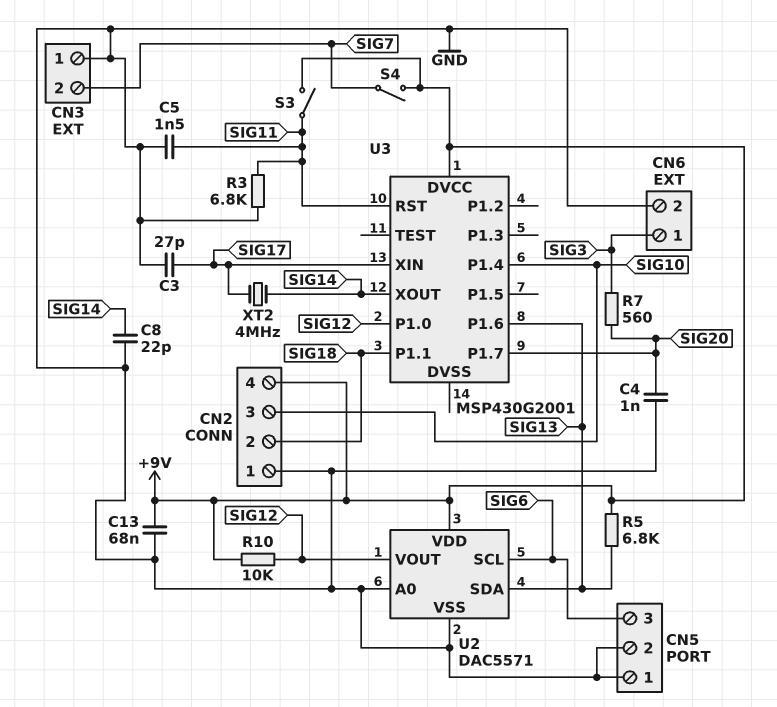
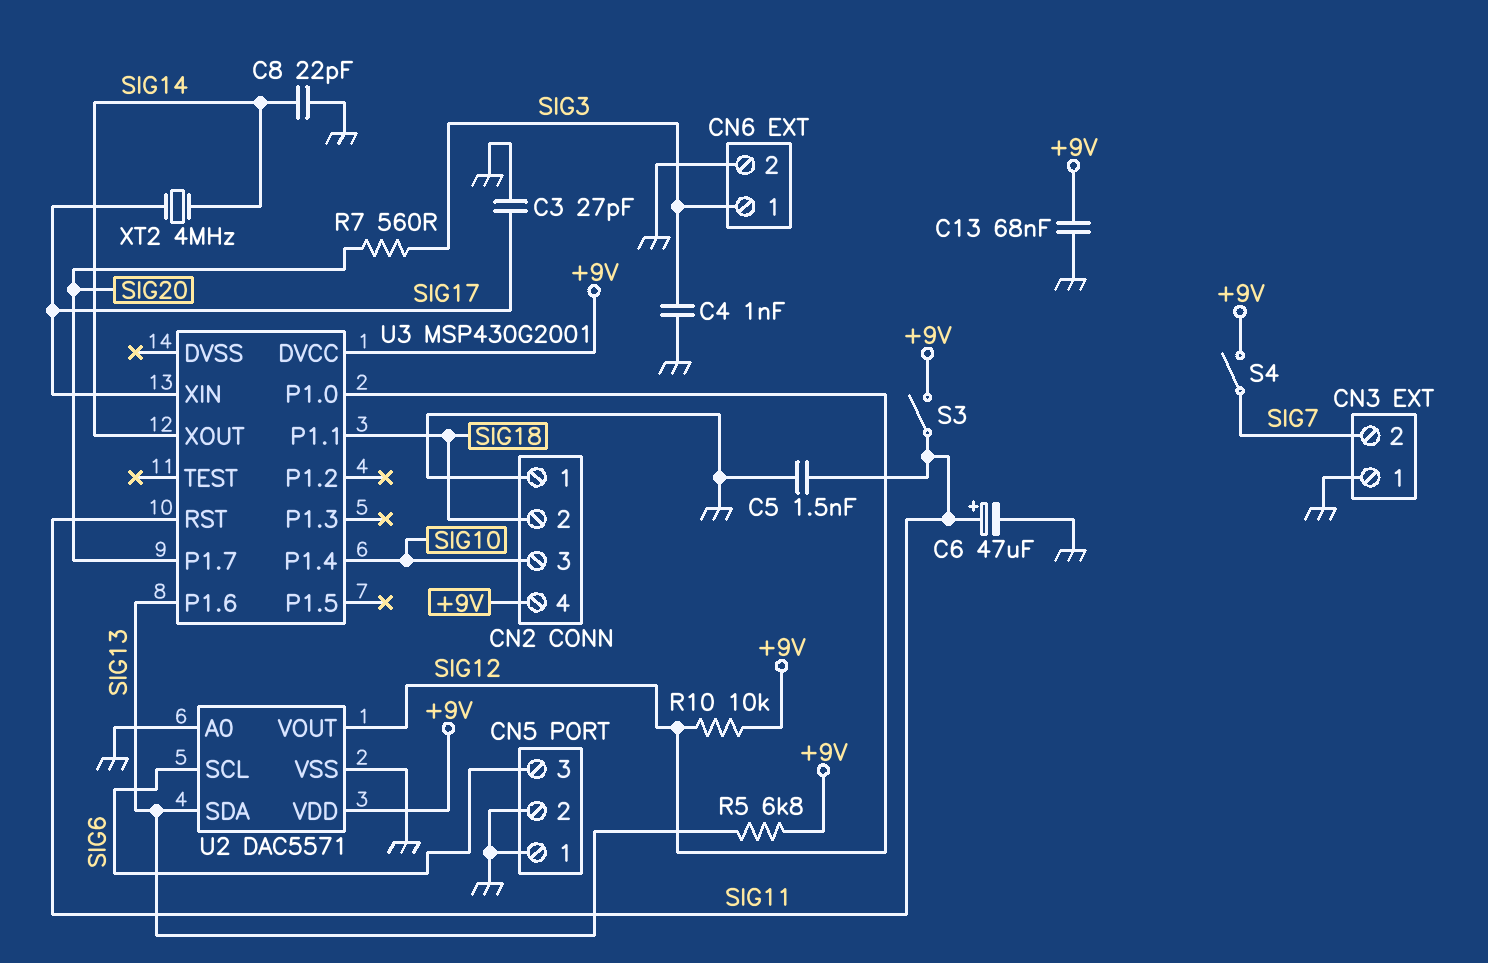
C4: 1nF (GND, SIG20) -> 1nF (GND, SIG3)
C6: none -> 47uF (plus SIG11, minus GND)
R3: 6.8k (GND, SIG11) -> none

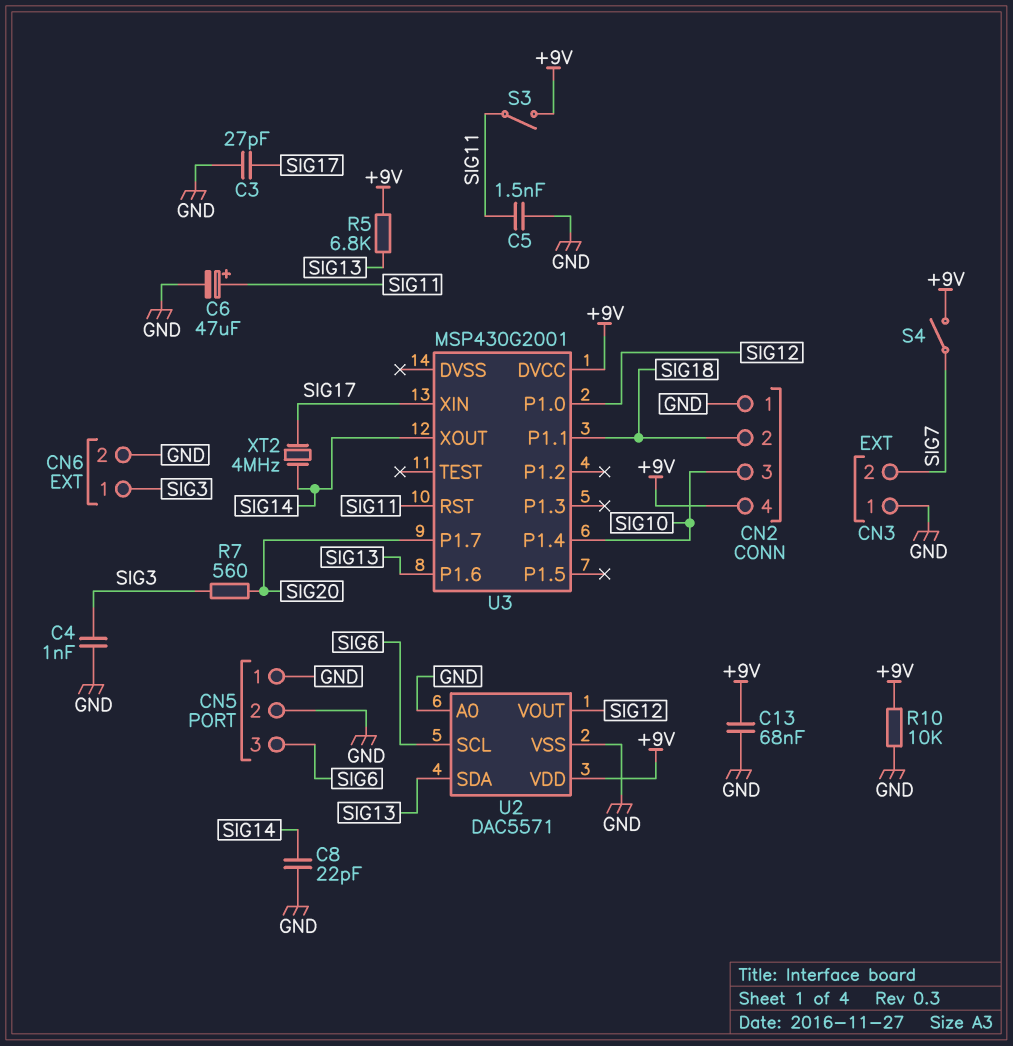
R10: 10k (+9V, SIG12) -> 10k (+9V, GND)

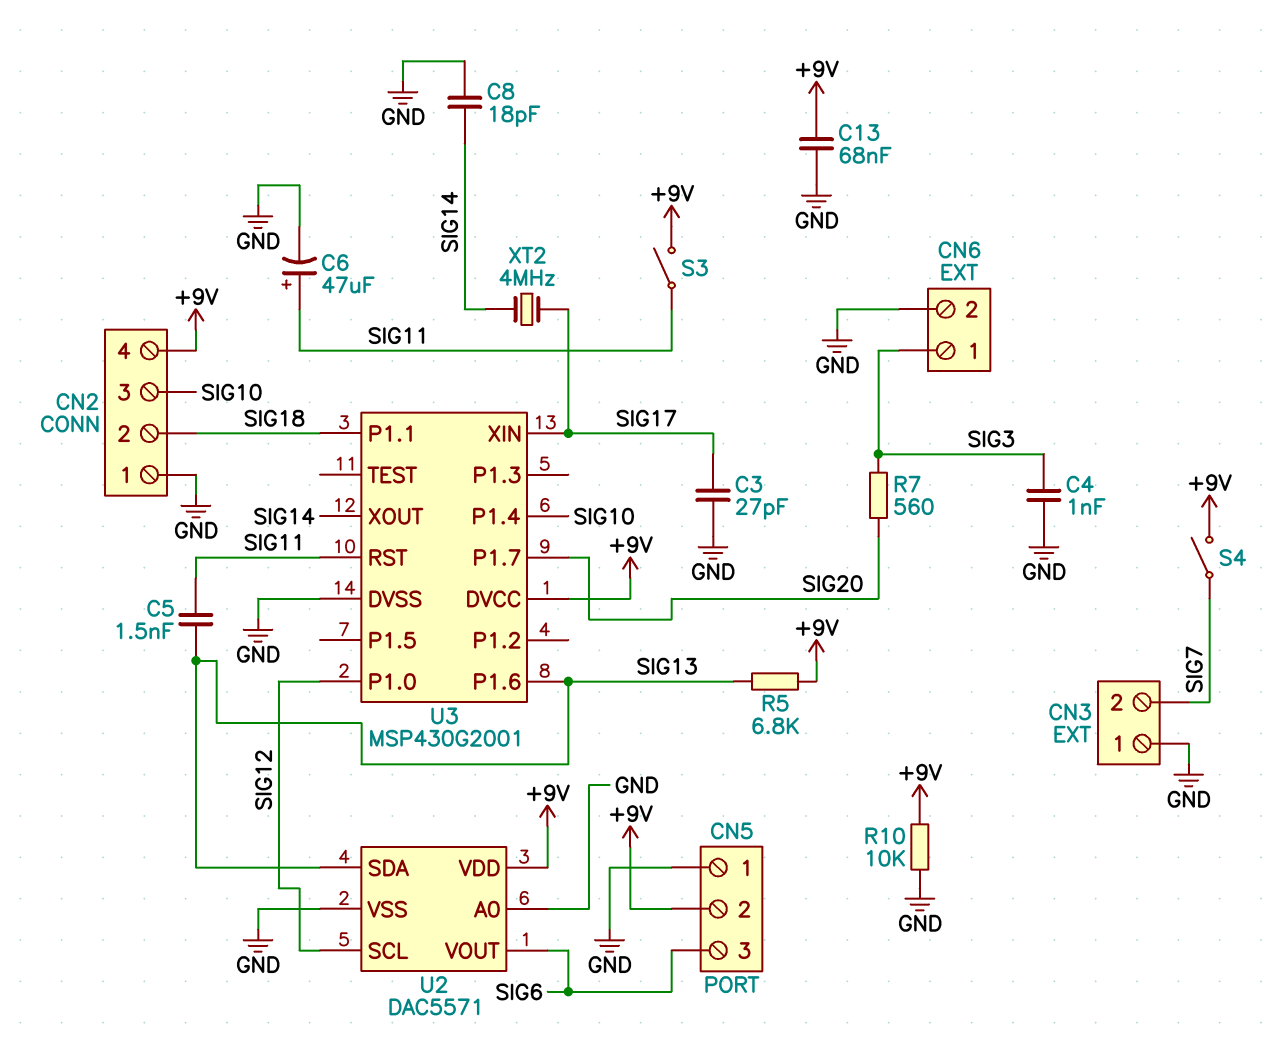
C5: 1.5nF (GND, SIG11) -> 1.5nF (SIG11, SIG13)
C8: 22pF (GND, SIG14) -> 18pF (GND, SIG14)
CN5 pin 2: GND -> +9V
U2 pin SCL: SIG6 -> SIG12
U2 pin VOUT: SIG12 -> SIG6
U3 pin DVSS: none -> GND

